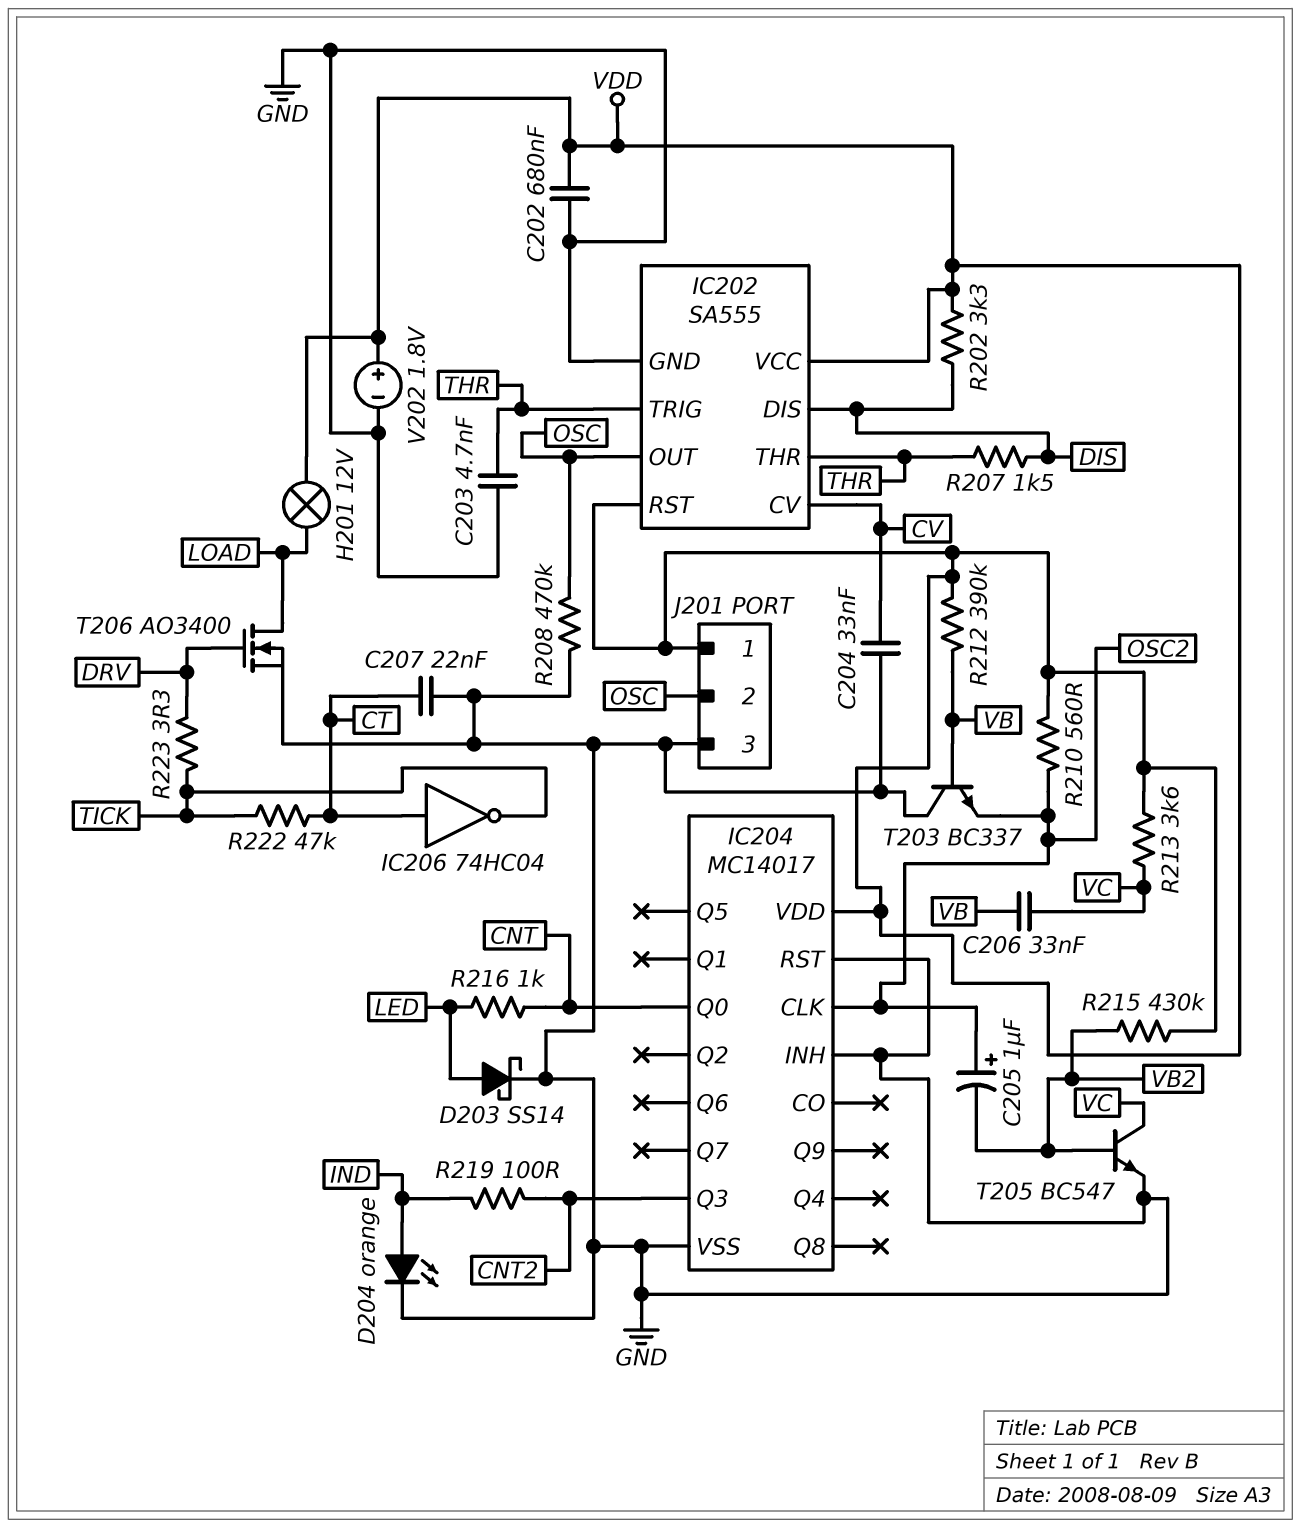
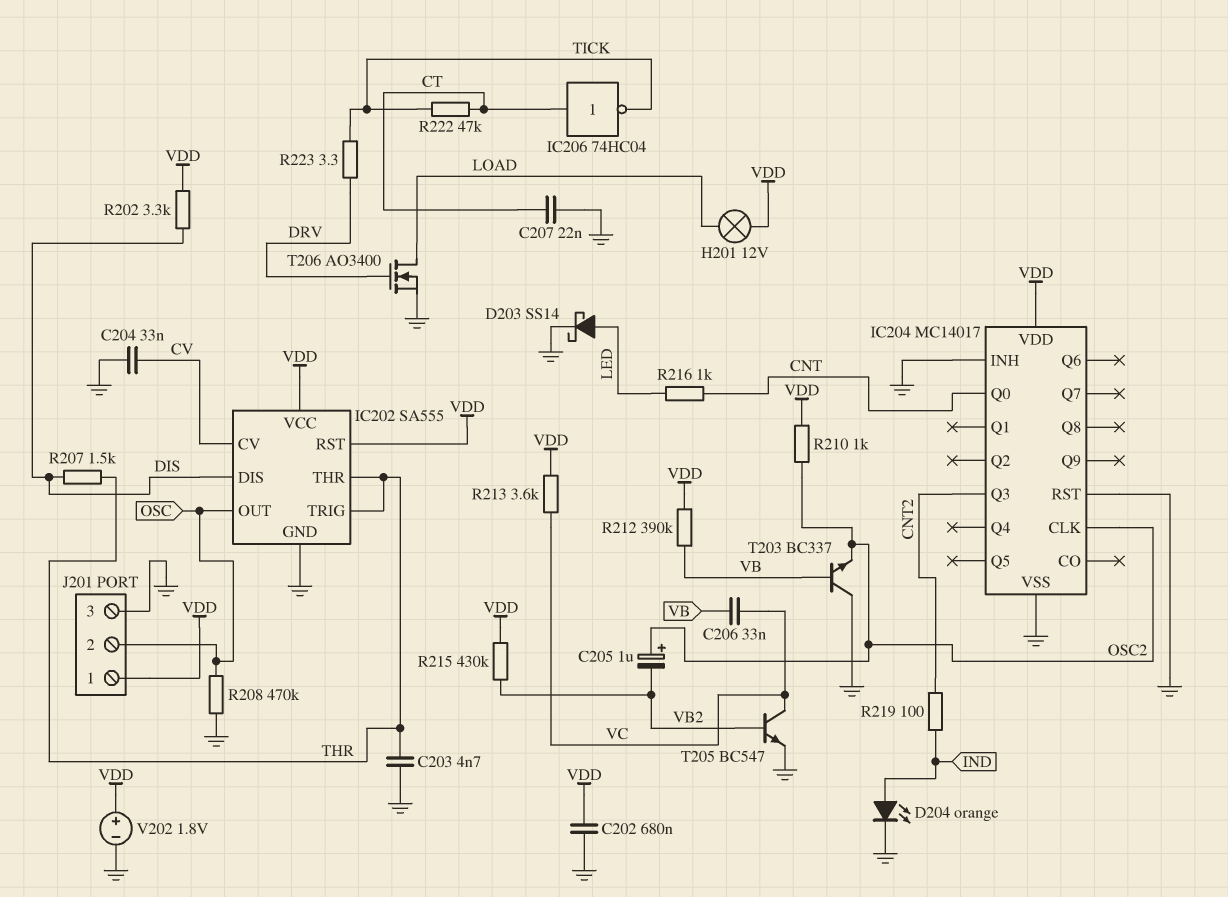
R210: 560 (OSC2, VDD) -> 1k (OSC2, VDD)

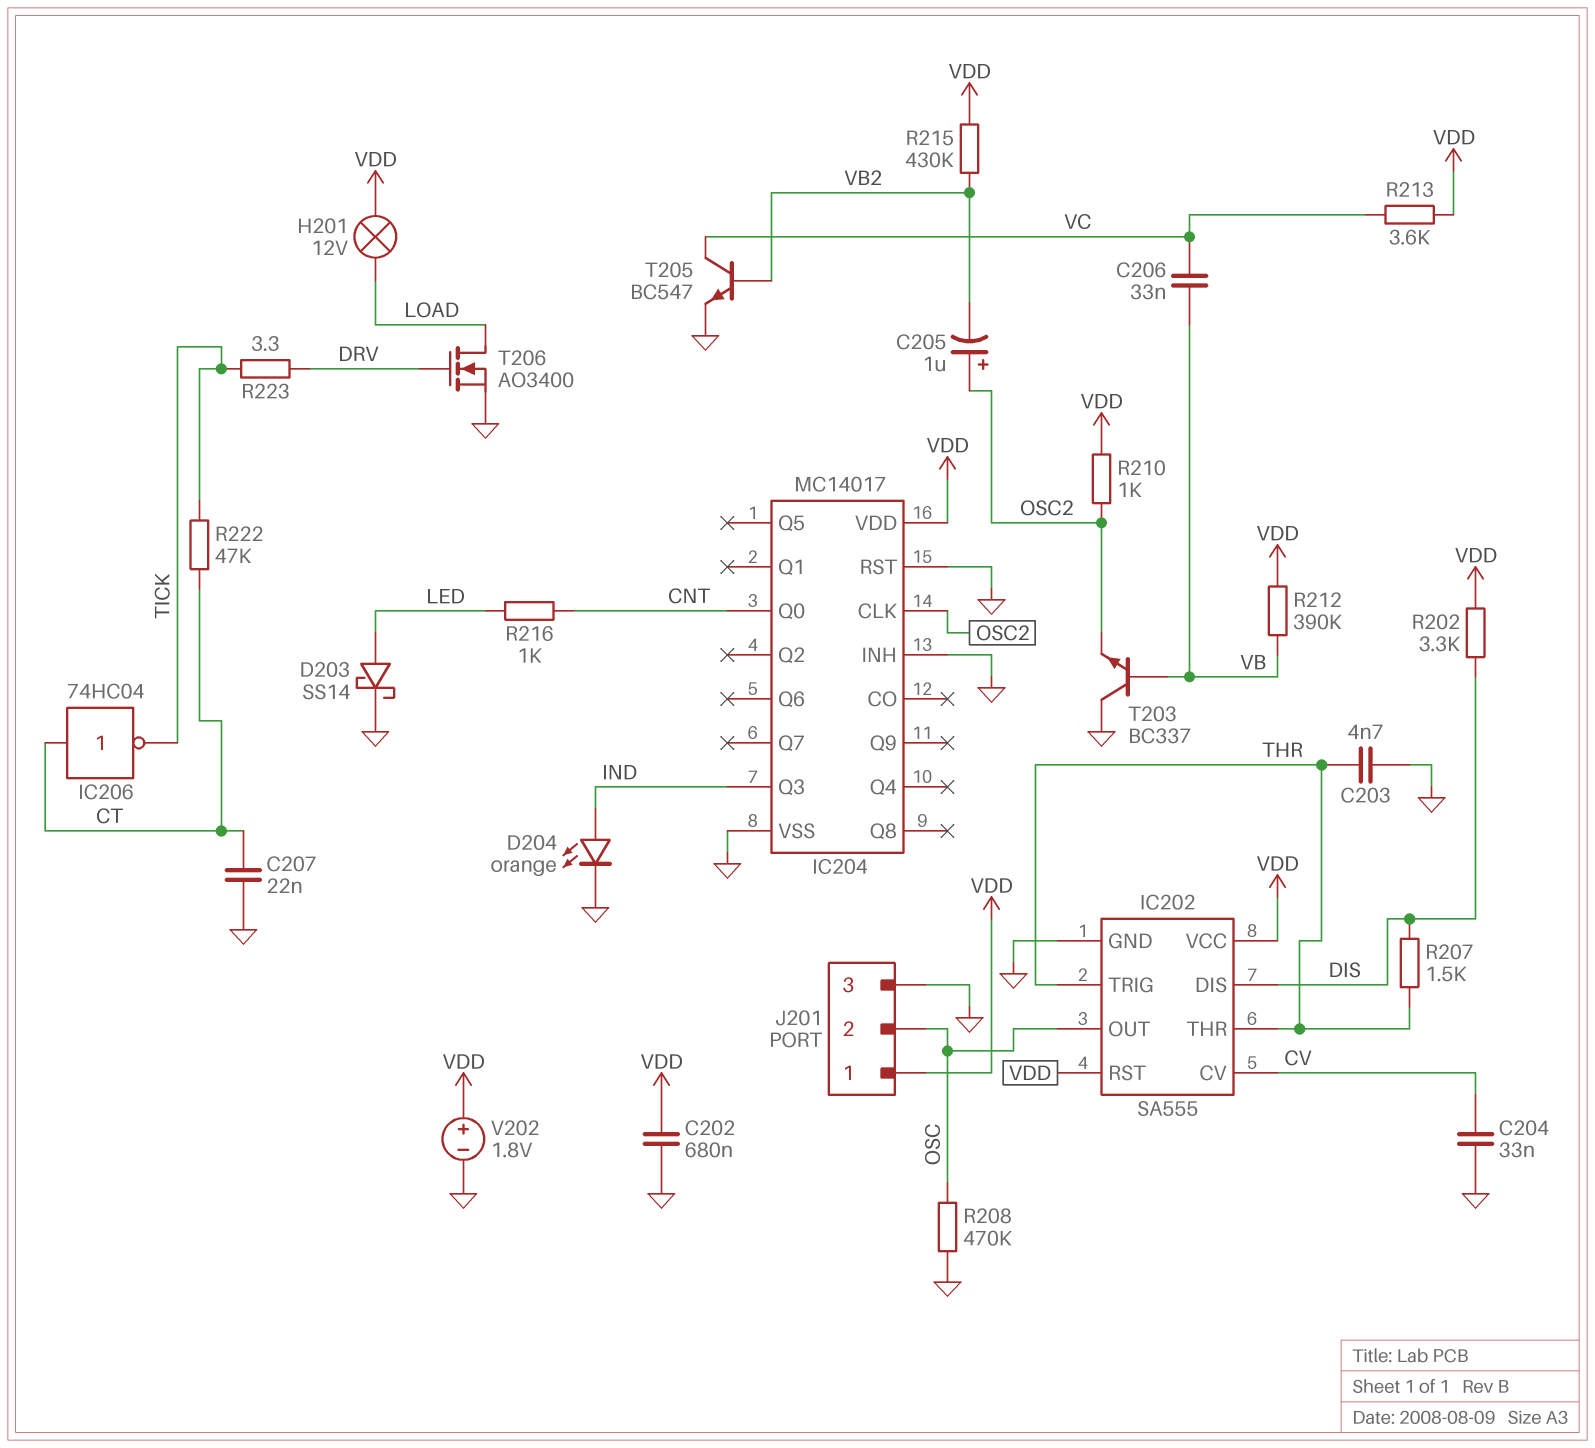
IC204 pin Q3: CNT2 -> IND
R219: 100 (CNT2, IND) -> none

